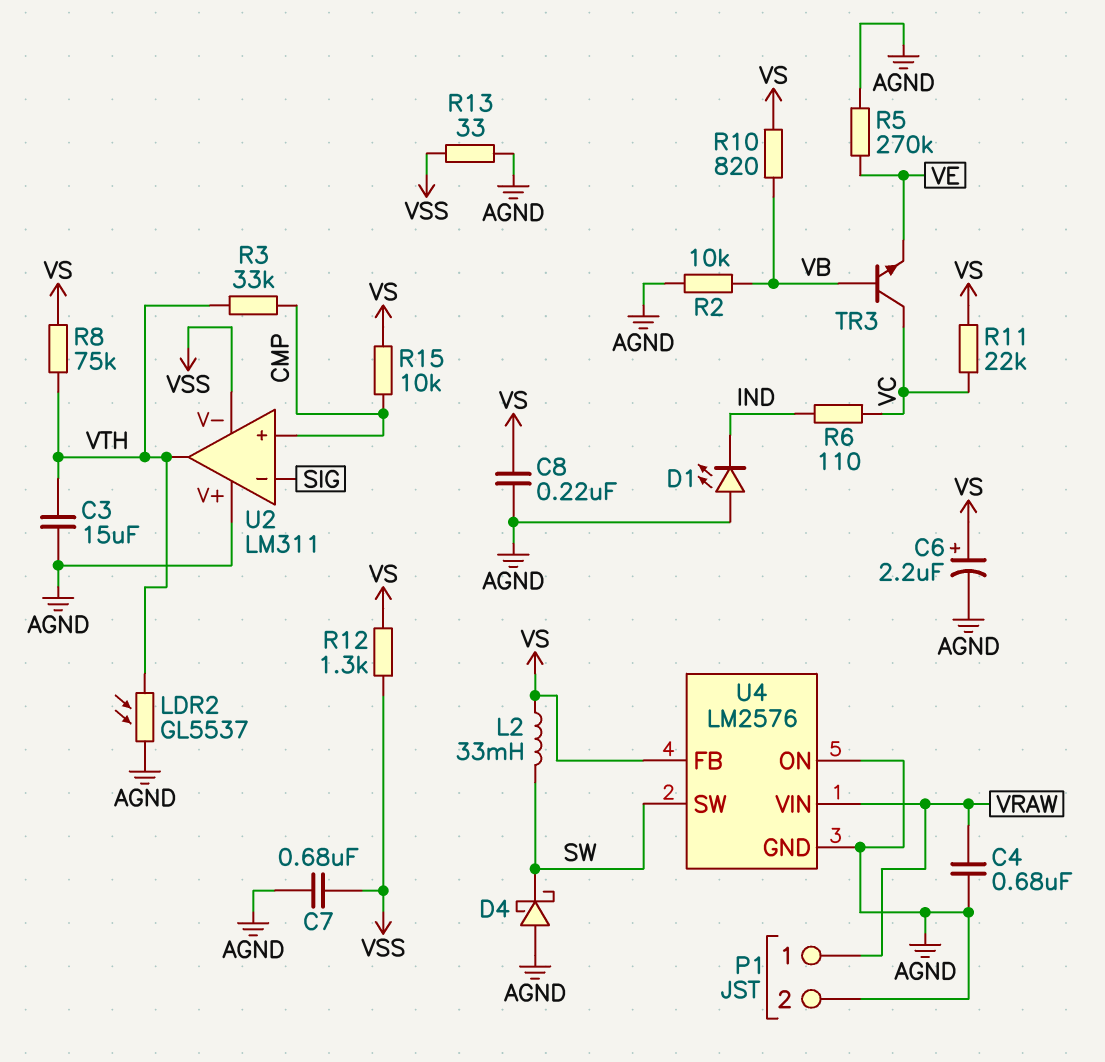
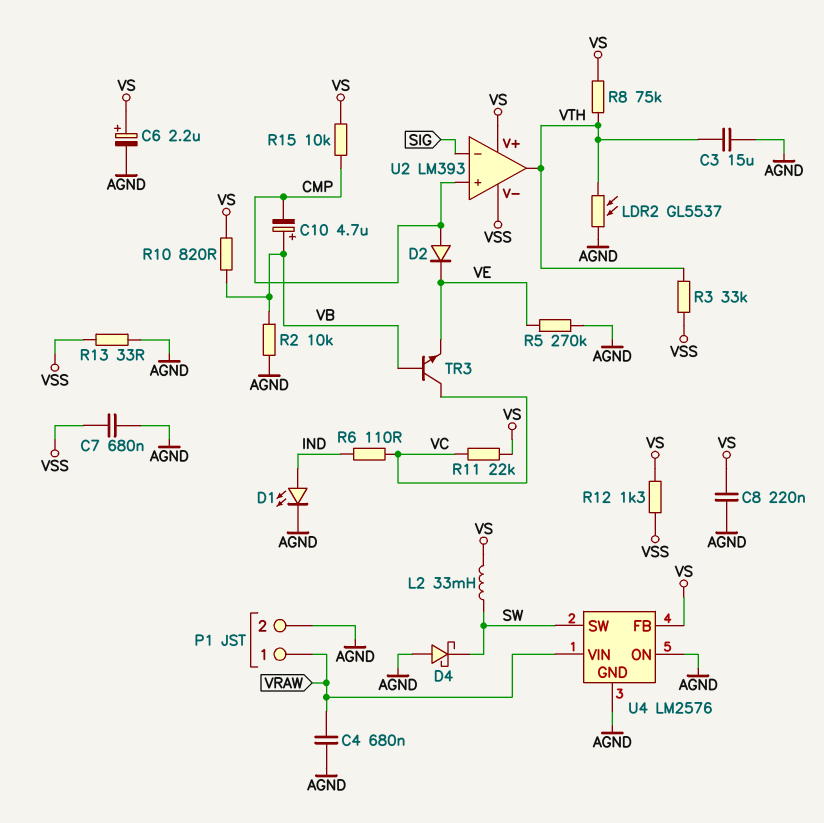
C10: none -> 4.7uF (plus VB, minus CMP)
D1: LED (A AGND, K IND) -> LED (A IND, K AGND)
D2: none -> diode (A CMP, K VE)
R3: 33k (CMP, VTH) -> 33k (VSS, VTH)
U2: LM311 -> LM393
U2 pin V+: AGND -> VS

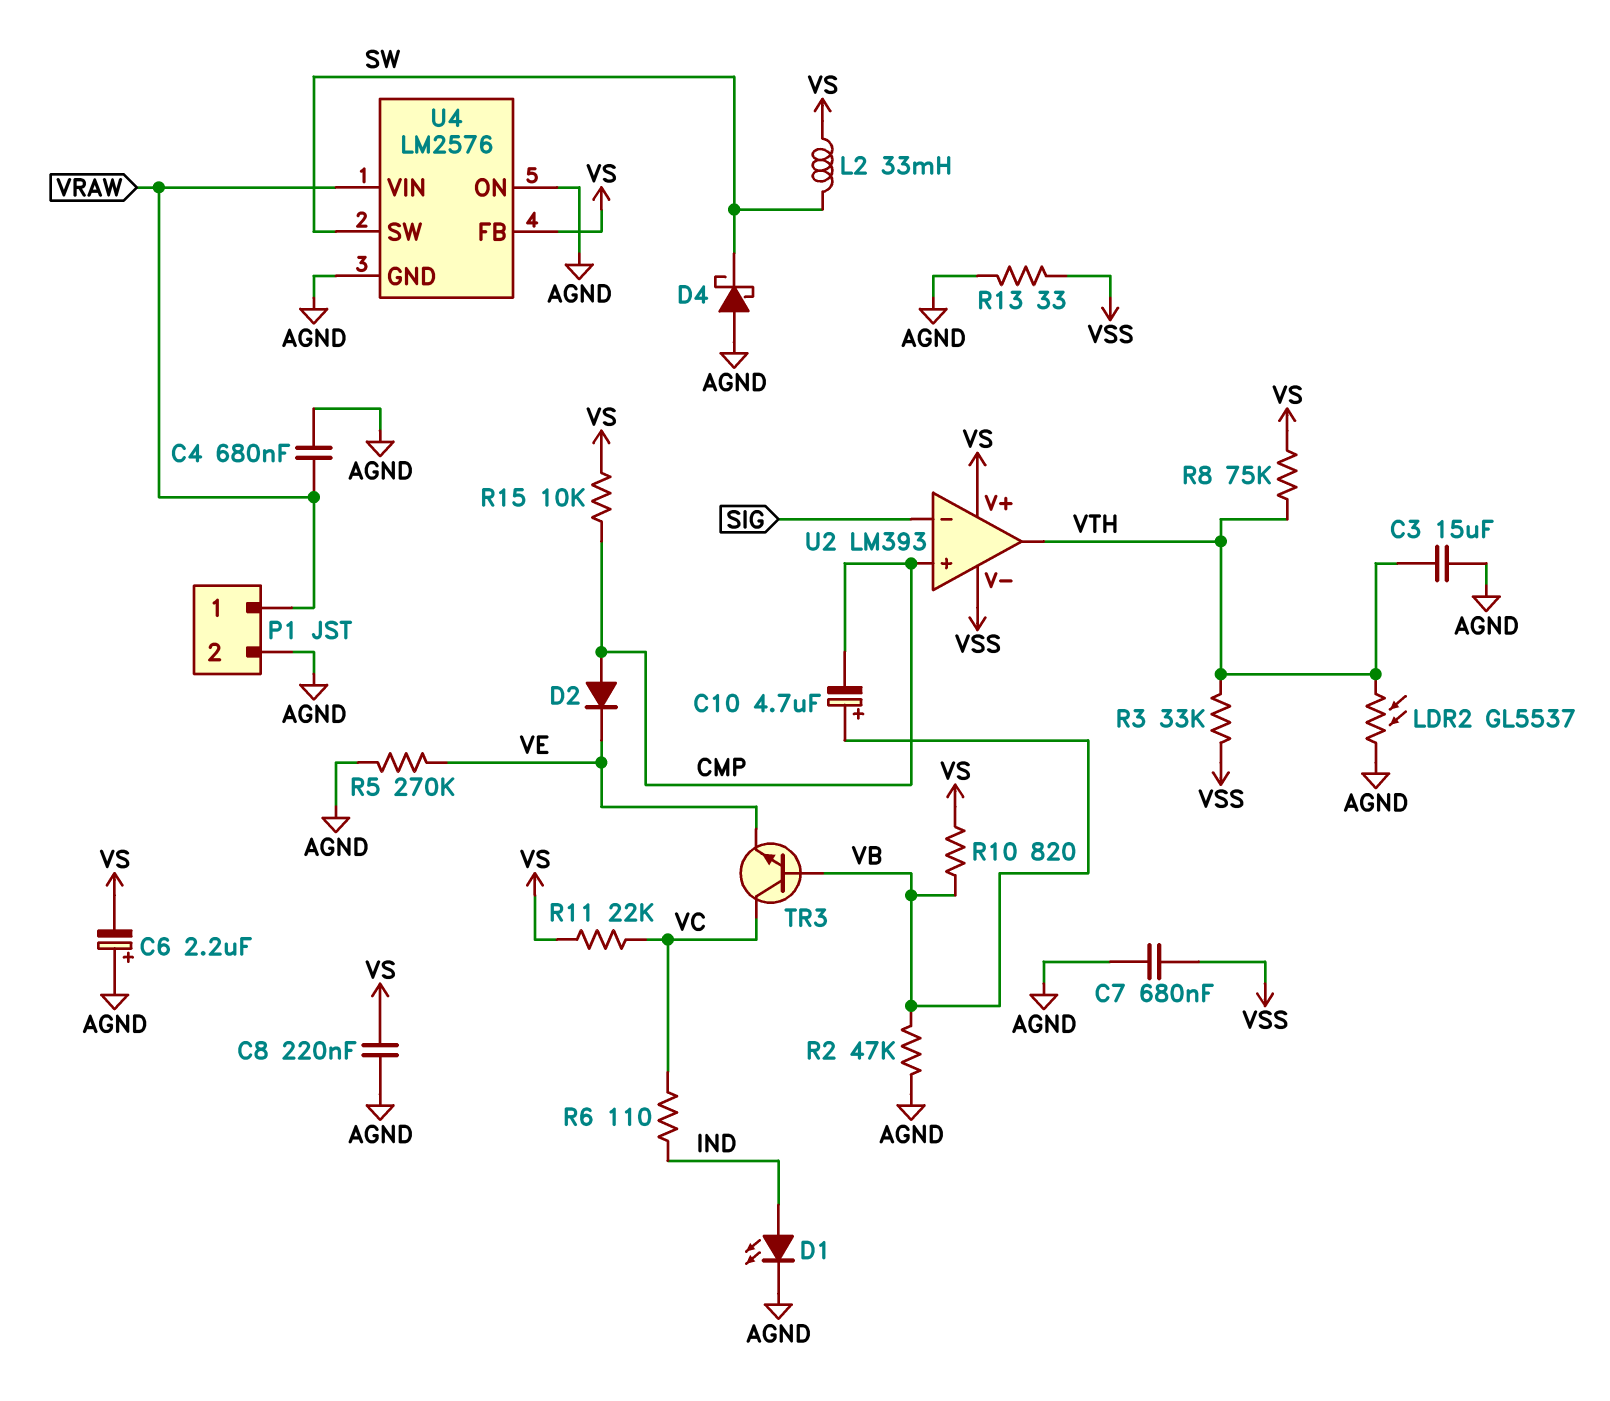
C6: 2.2uF (plus VS, minus AGND) -> 2.2uF (plus AGND, minus VS)
R2: 10k (AGND, VB) -> 47k (AGND, VB)
R12: 1.3k (VS, VSS) -> none

